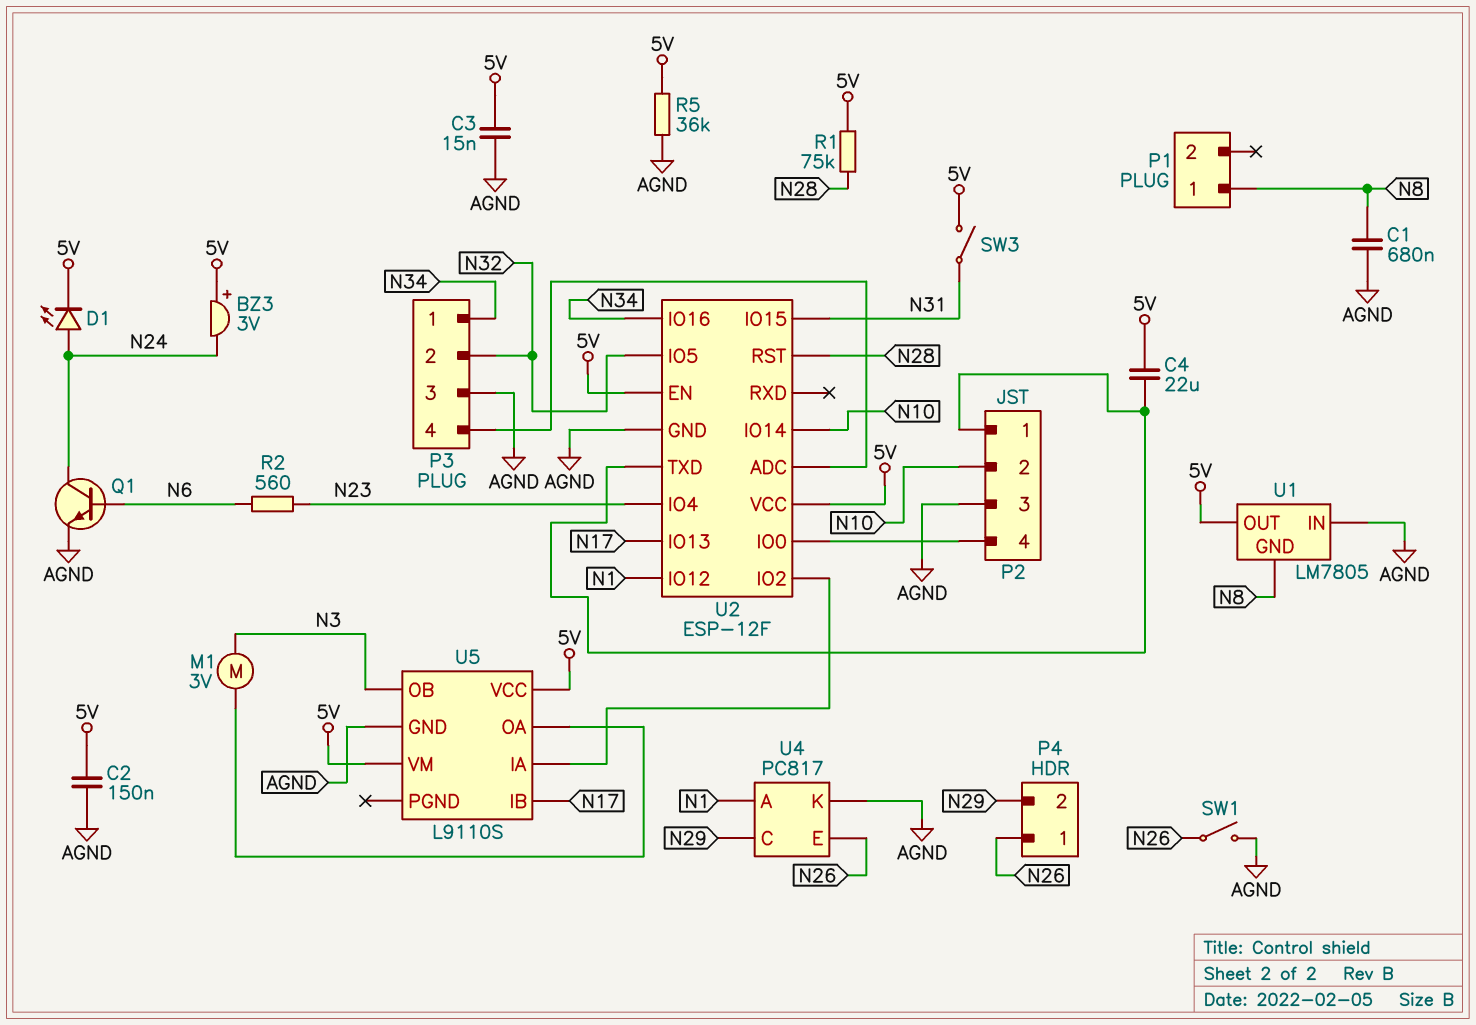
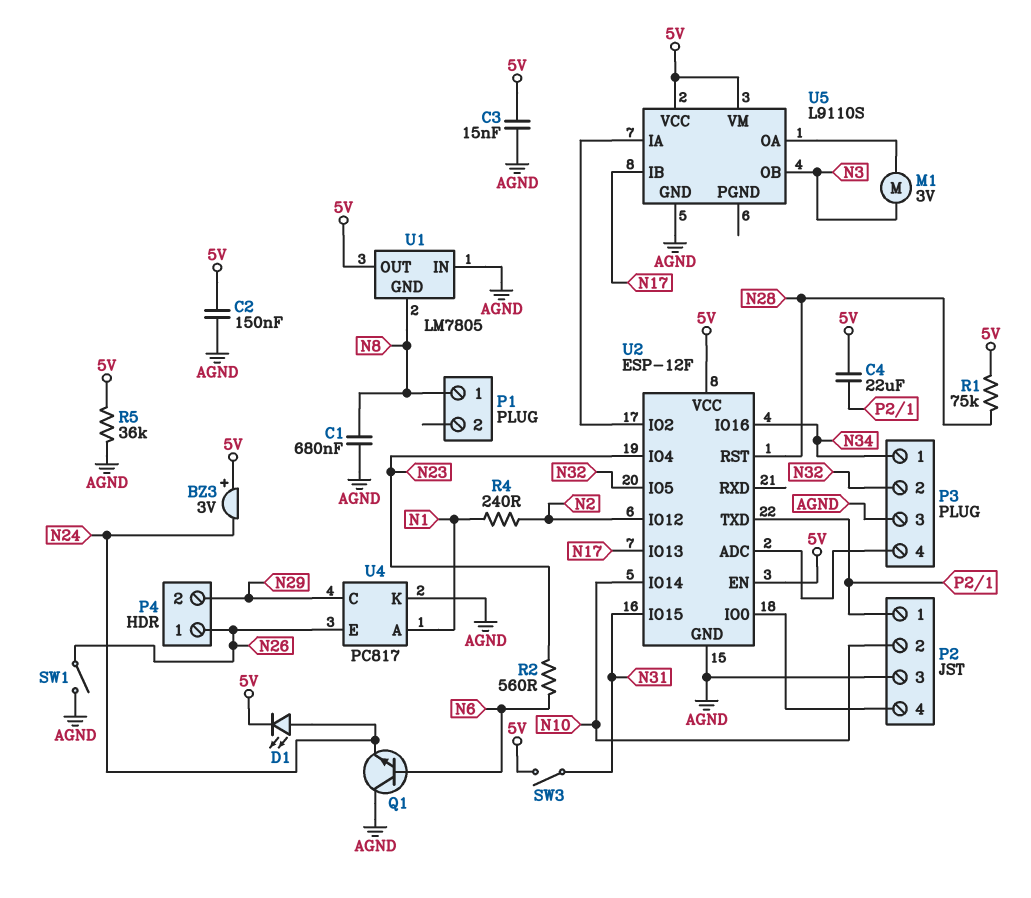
Q1: NPN (B N6, C N24, E AGND) -> NPN (B N6, C AGND, E N24)
R4: none -> 240 (N1, N2)
U2 pin IO12: N1 -> N2

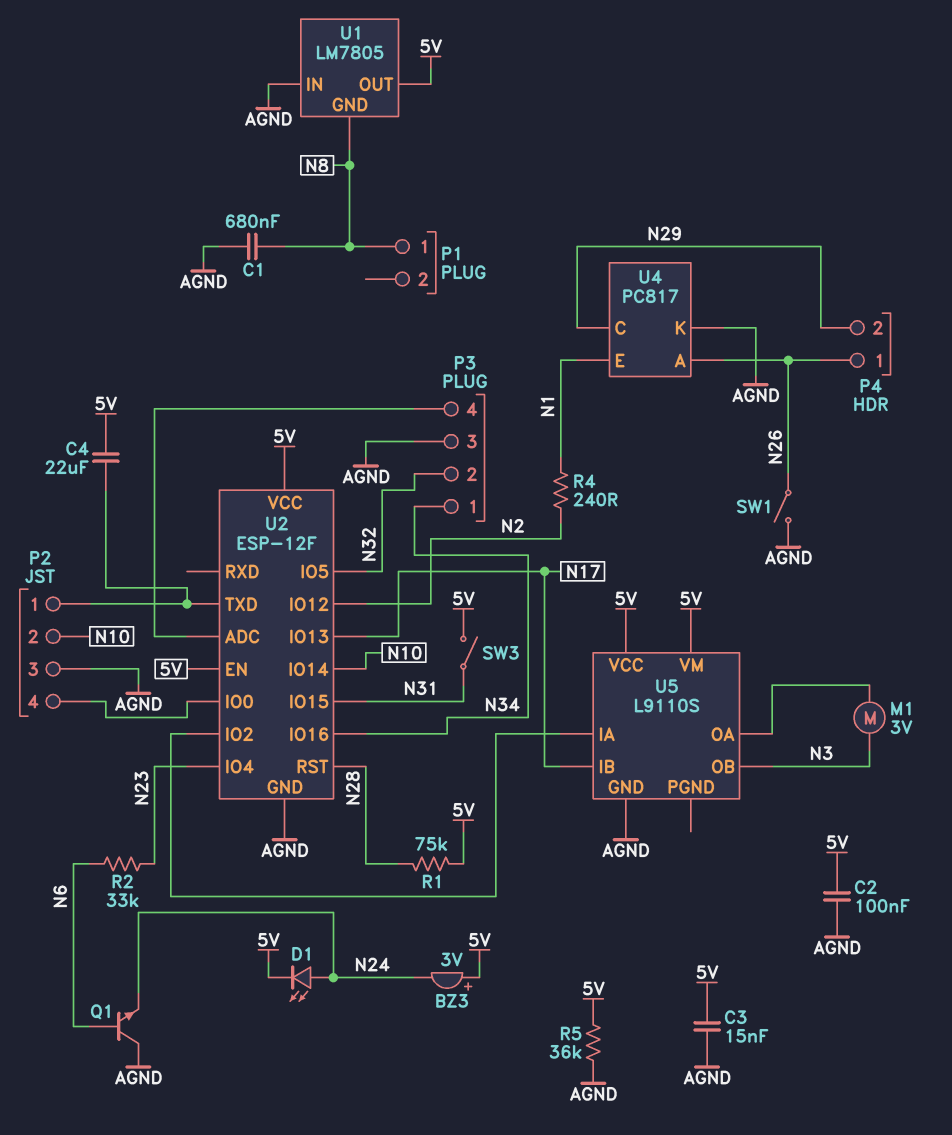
C2: 150nF (5V, AGND) -> 100nF (5V, AGND)
R2: 560 (N6, N23) -> 33k (N6, N23)
U4 pin A: N1 -> N26
U4 pin E: N26 -> N1

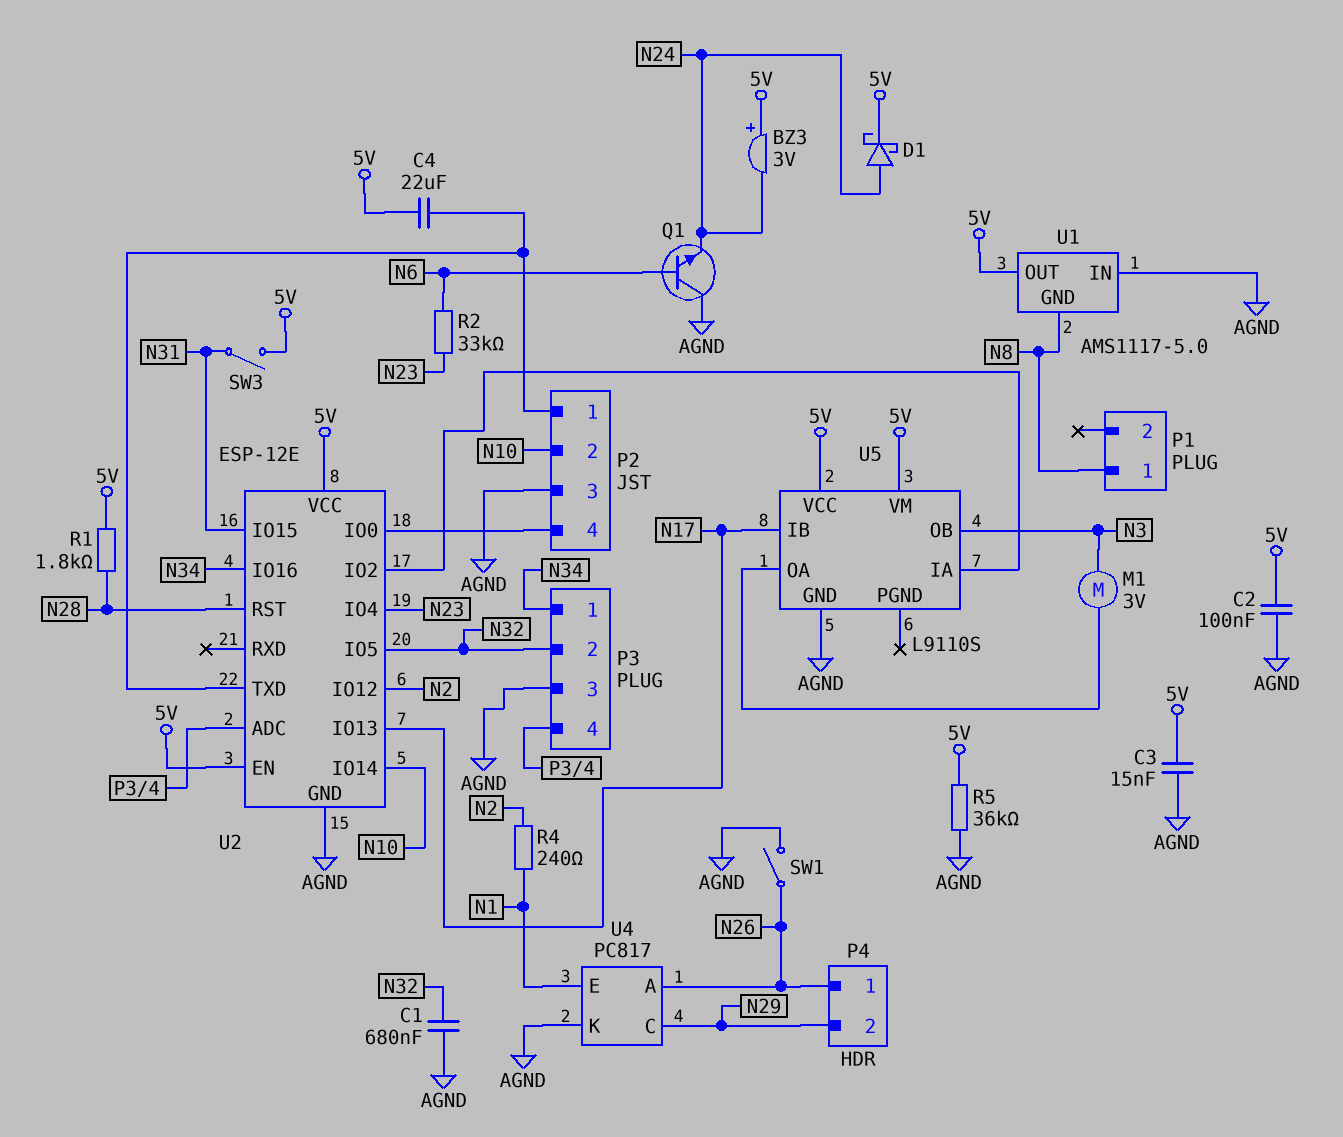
C1: 680nF (AGND, N8) -> 680nF (AGND, N32)
D1: LED (A N24, K 5V) -> schottky (A N24, K 5V)
R1: 75k (5V, N28) -> 1.8k (5V, N28)
U1: LM7805 -> AMS1117-5.0
U2: ESP-12F -> ESP-12E

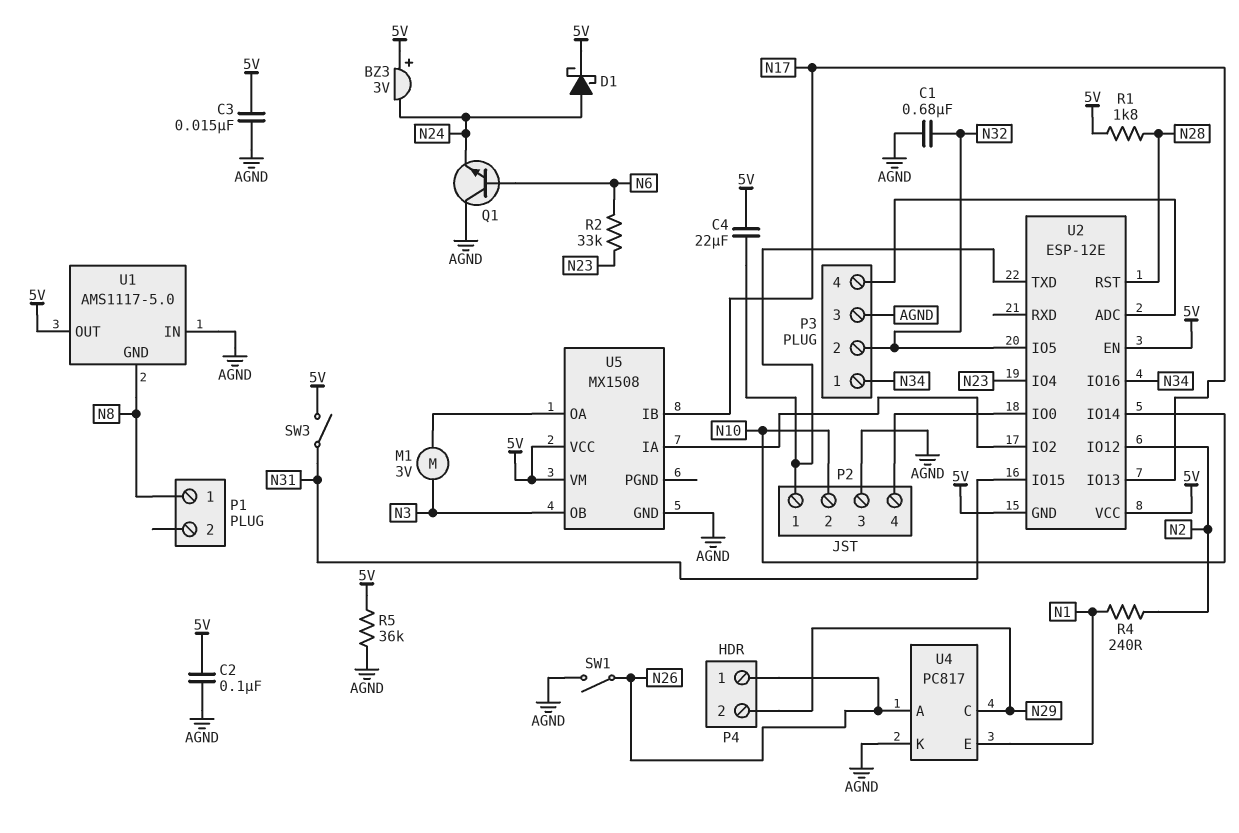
U2 pin GND: AGND -> 5V
U5: L9110S -> MX1508

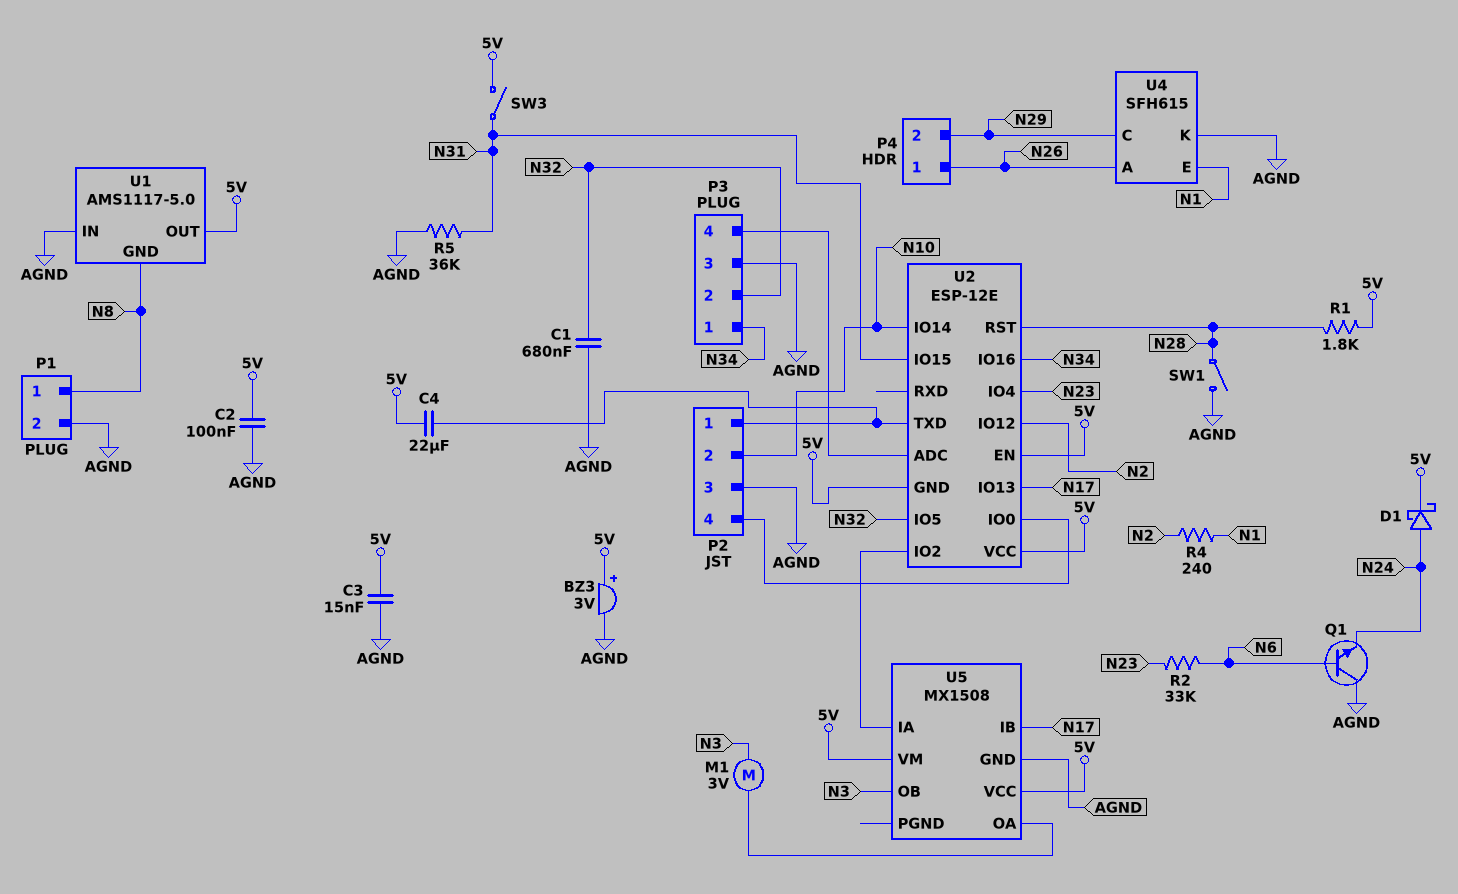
BZ3: buzzer 3V (plus 5V, minus N24) -> buzzer 3V (plus 5V, minus AGND)
P1 pin 2: none -> AGND
R5: 36k (5V, AGND) -> 36k (AGND, N31)
SW1: switch (AGND, N26) -> switch (AGND, N28)
U4: PC817 -> SFH615

